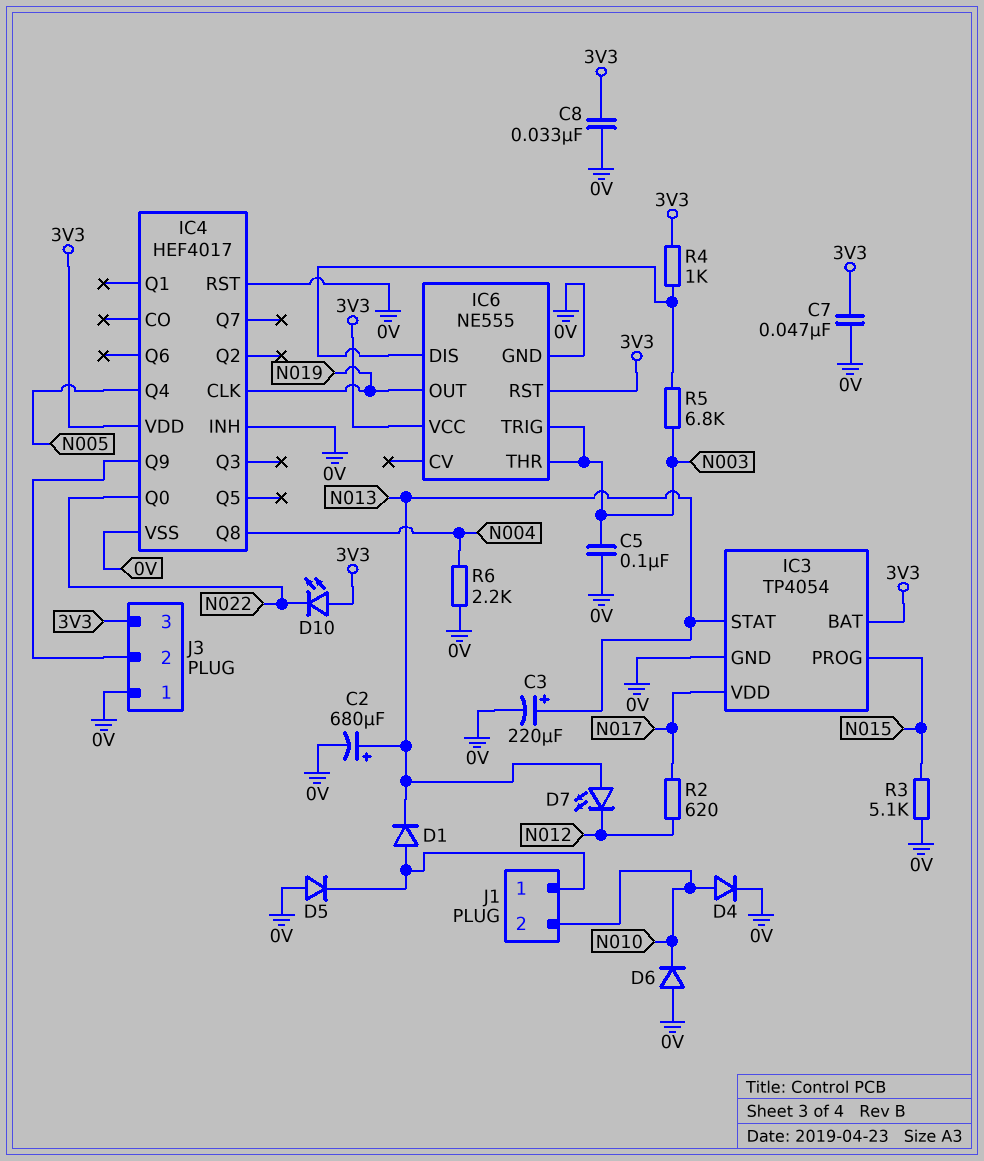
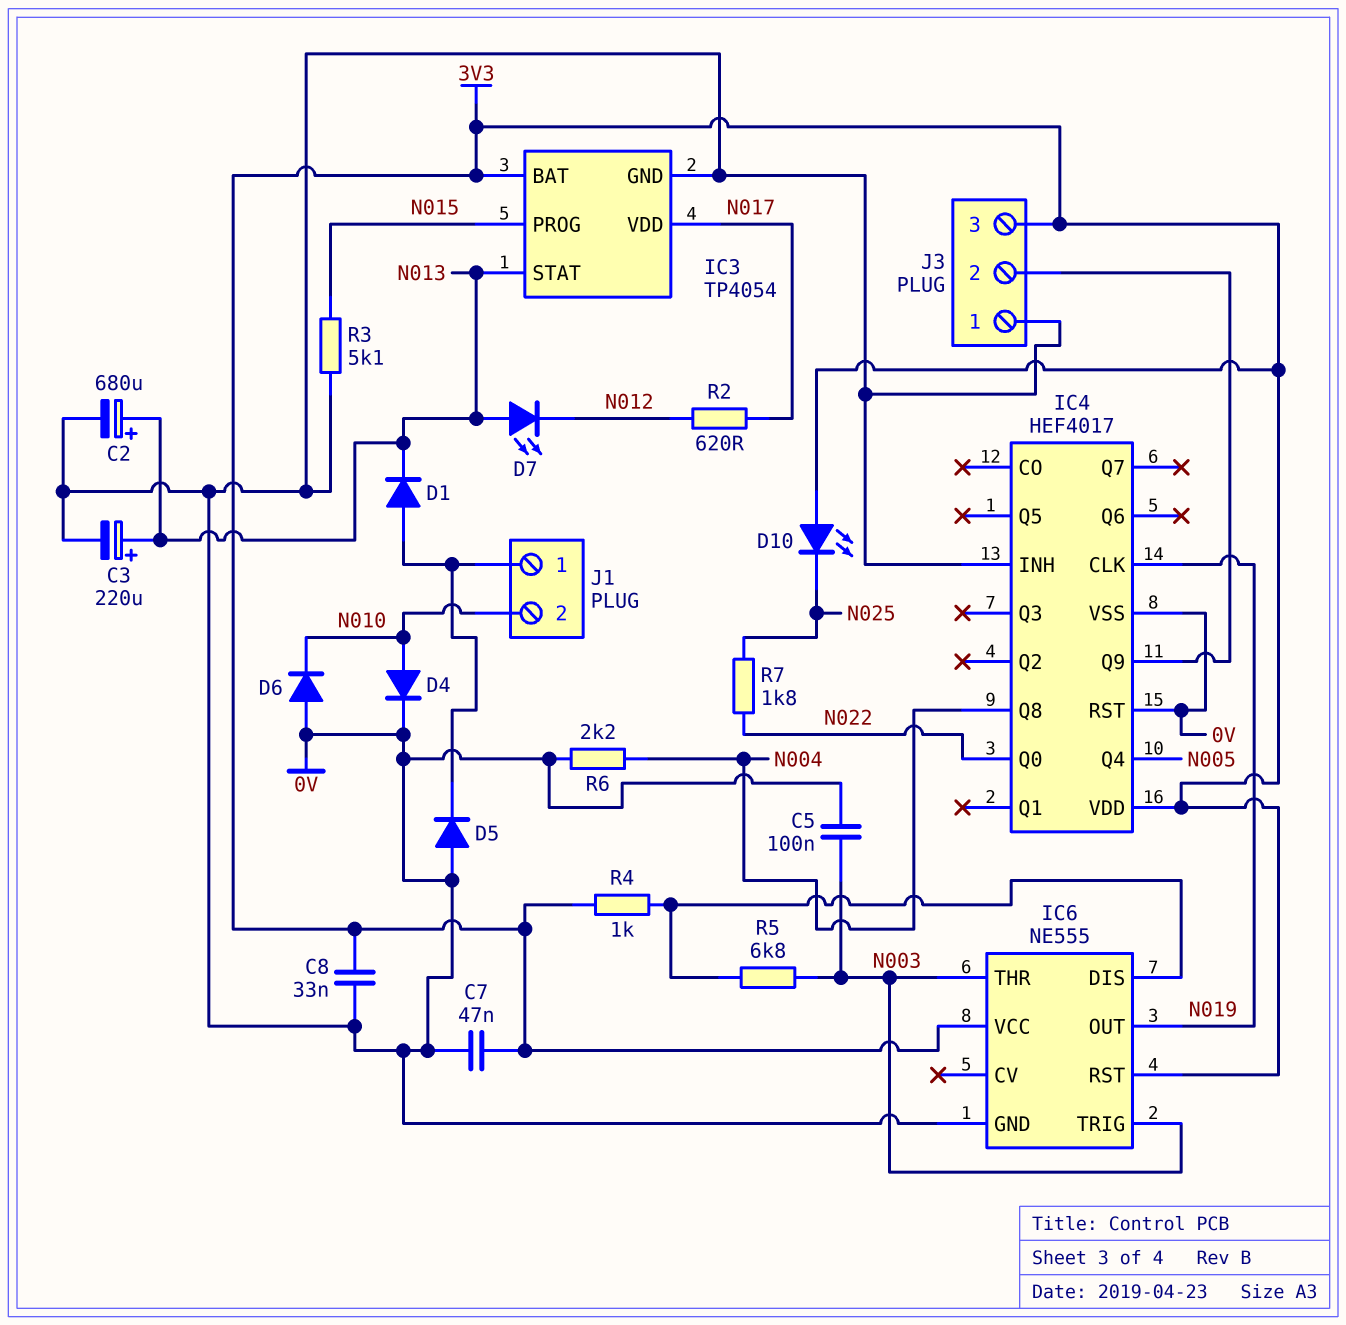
D10: LED (A 3V3, K N022) -> LED (A 3V3, K N025)
R7: none -> 1.8k (N022, N025)

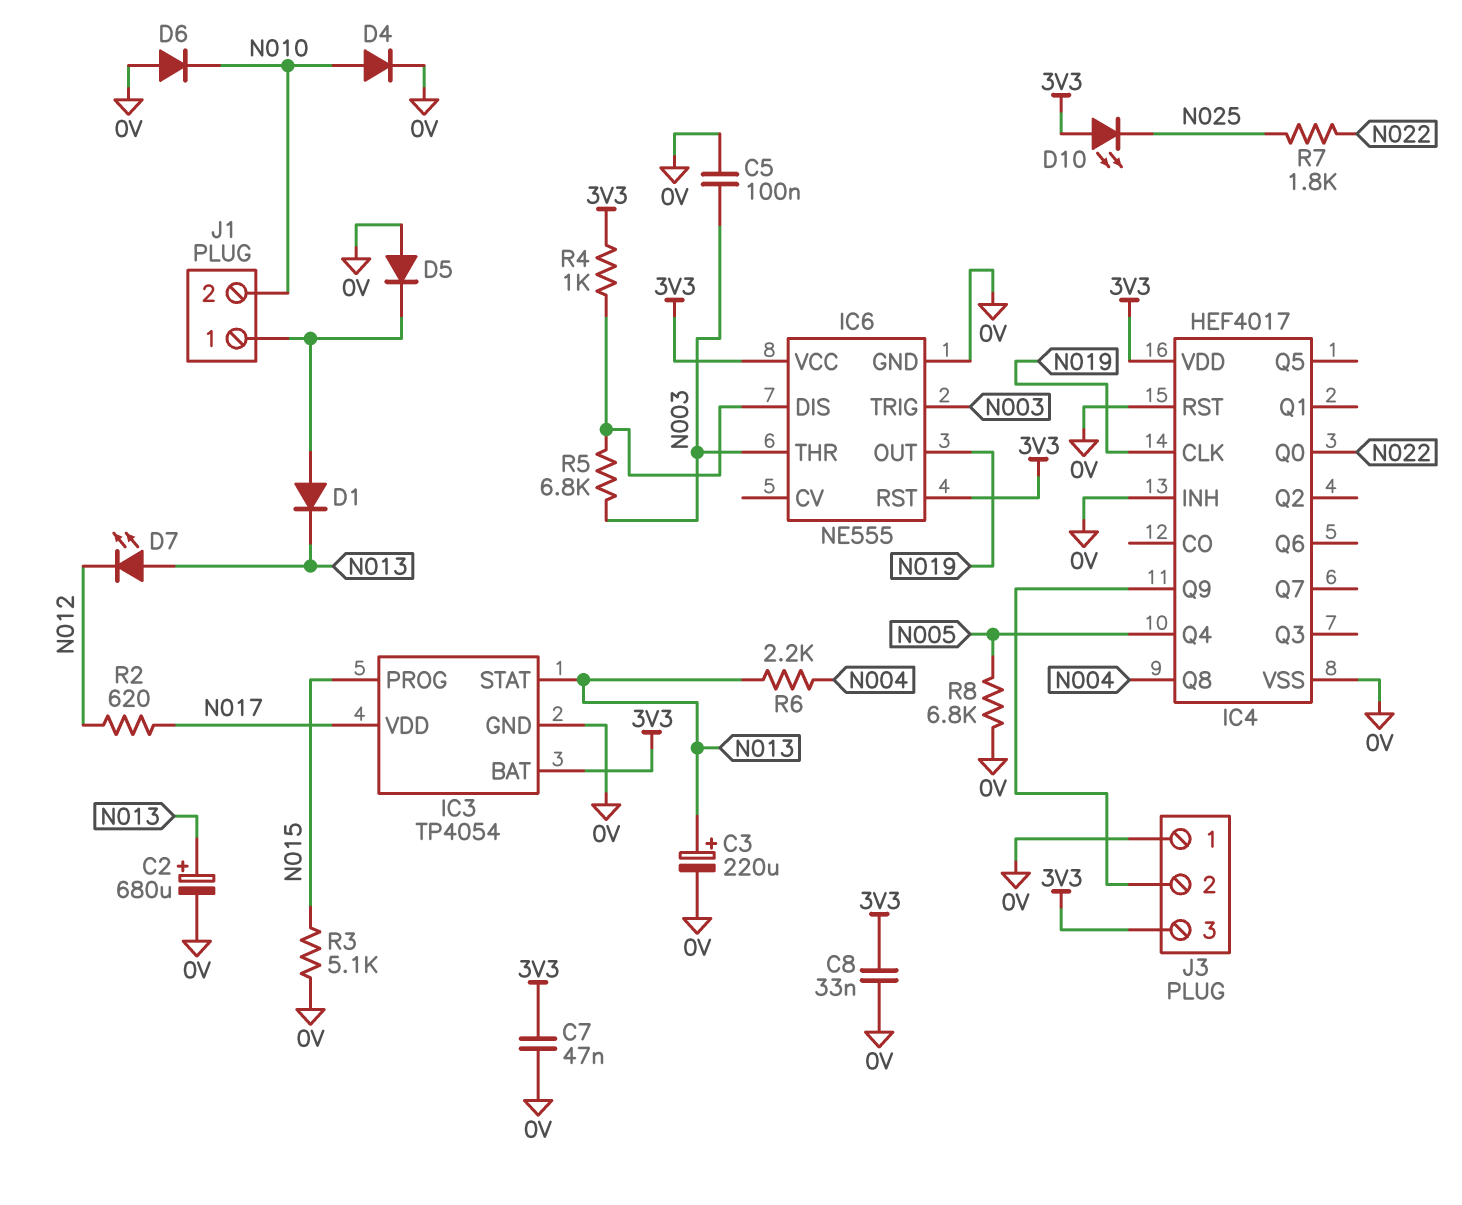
R6: 2.2k (0V, N004) -> 2.2k (N004, N013)
R8: none -> 6.8k (0V, N005)

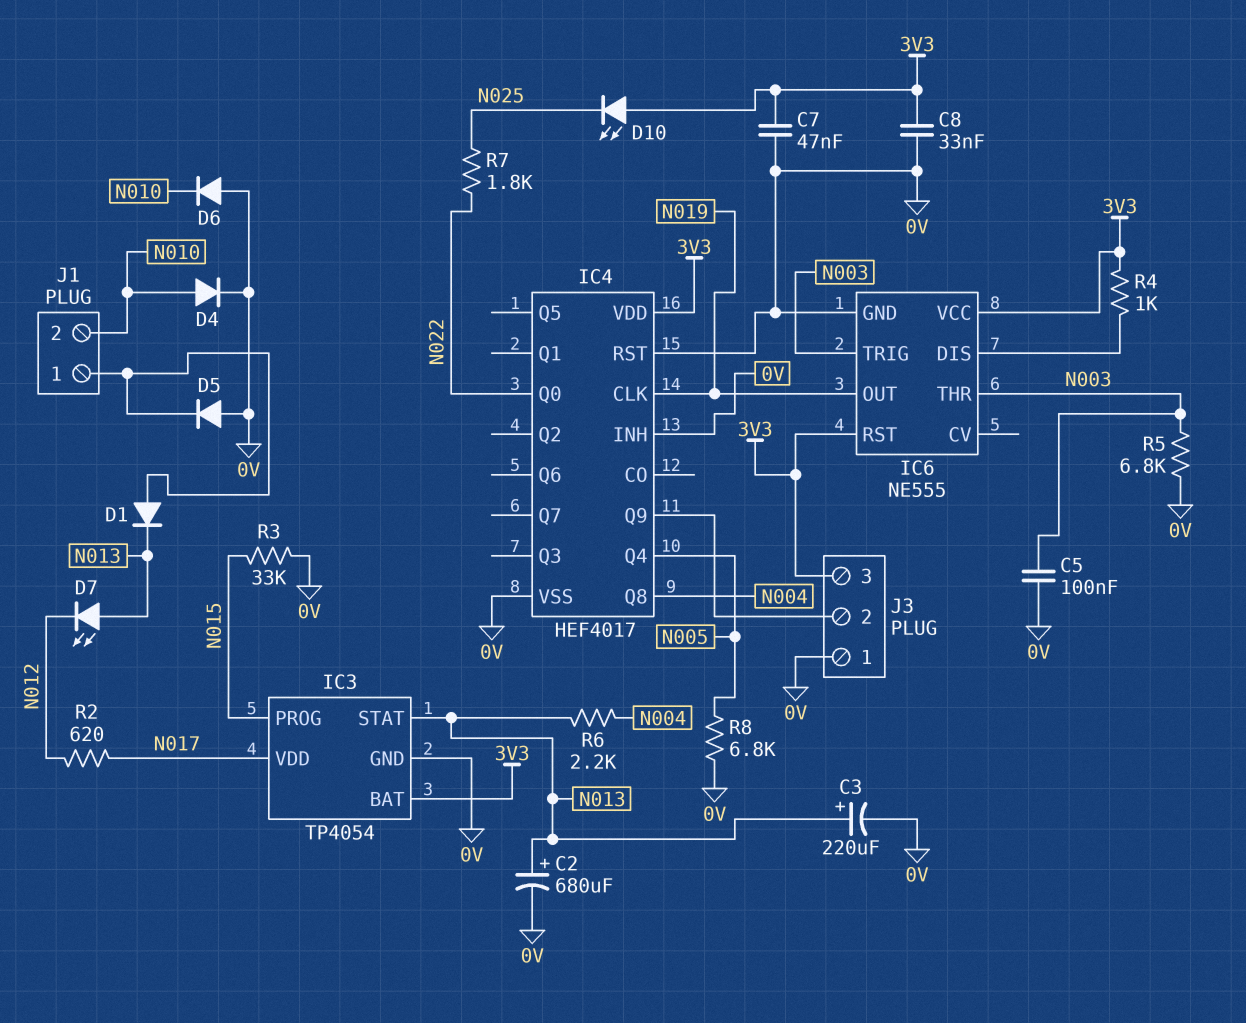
R3: 5.1k (0V, N015) -> 33k (0V, N015)
R5: 6.8k (IC6/DIS, N003) -> 6.8k (0V, N003)

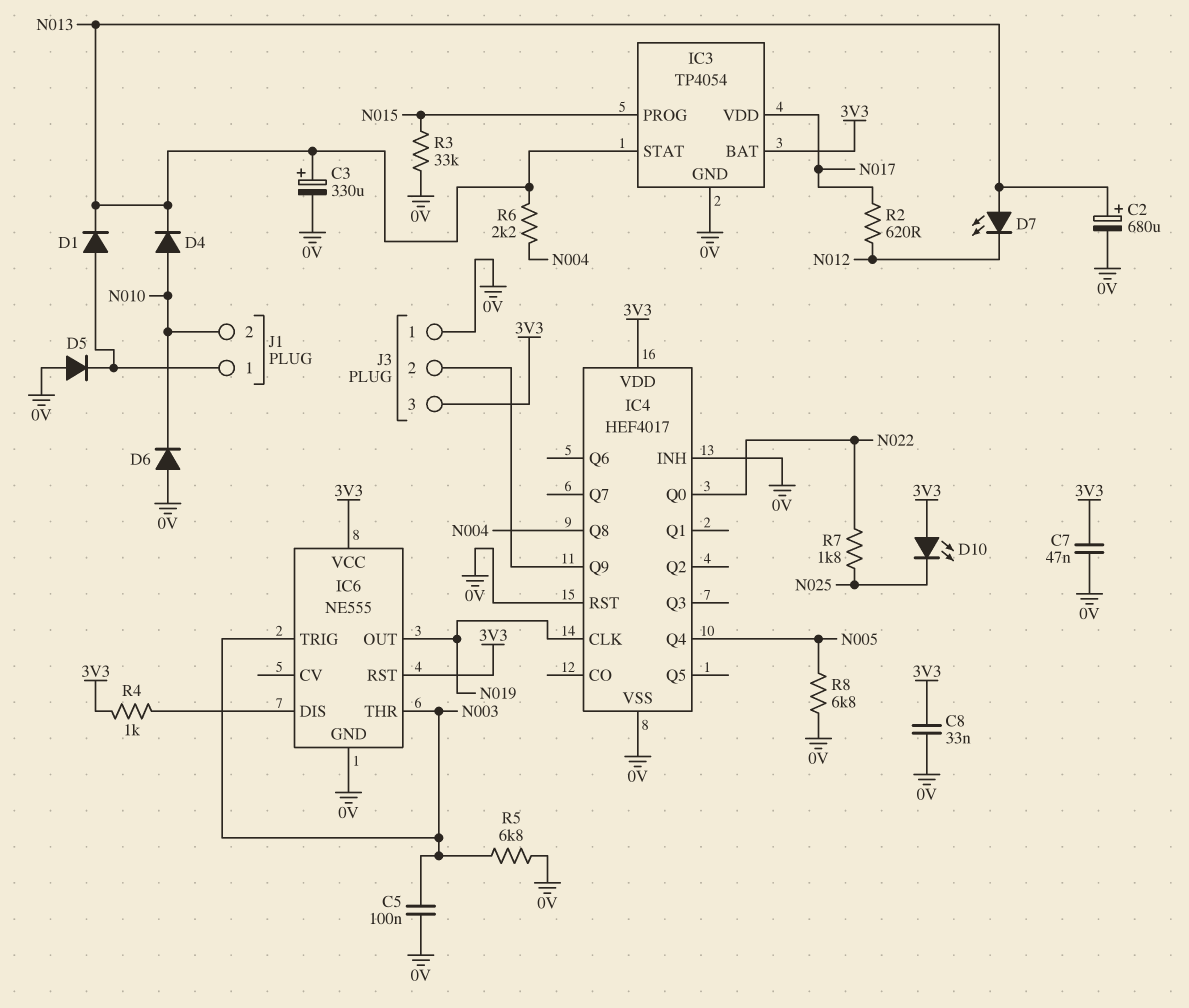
C3: 220uF (plus N013, minus 0V) -> 330uF (plus N013, minus 0V)
D4: diode (A N010, K 0V) -> diode (A N010, K N013)

